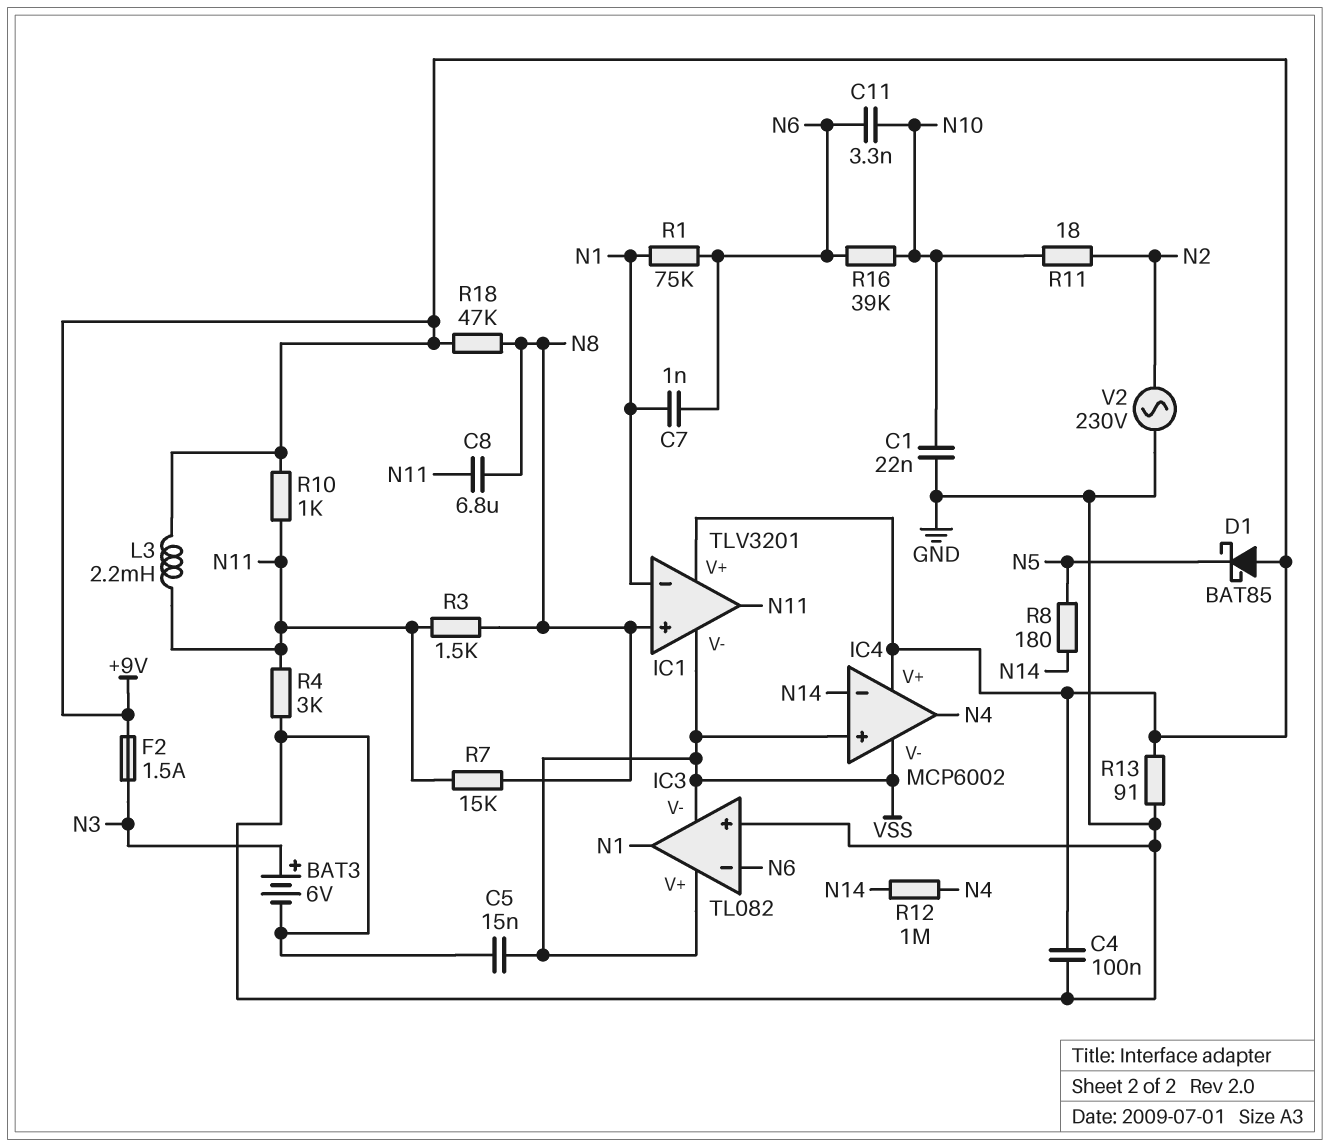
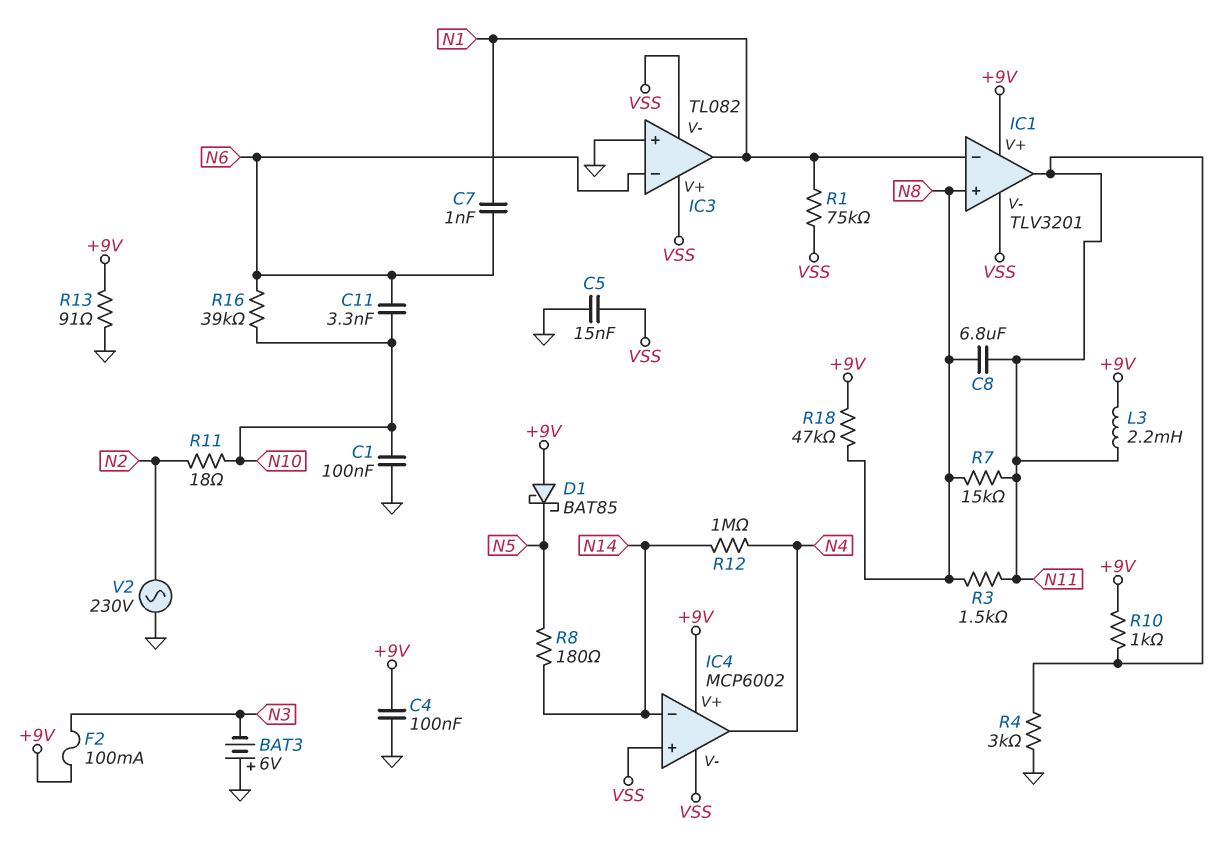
BAT3: 6V (plus N3, minus GND) -> 6V (plus GND, minus N3)
C1: 22nF (GND, N10) -> 100nF (GND, N10)
F2: 1.5A (+9V, N3) -> 100mA (+9V, N3)
R1: 75k (N1, N6) -> 75k (N1, VSS)

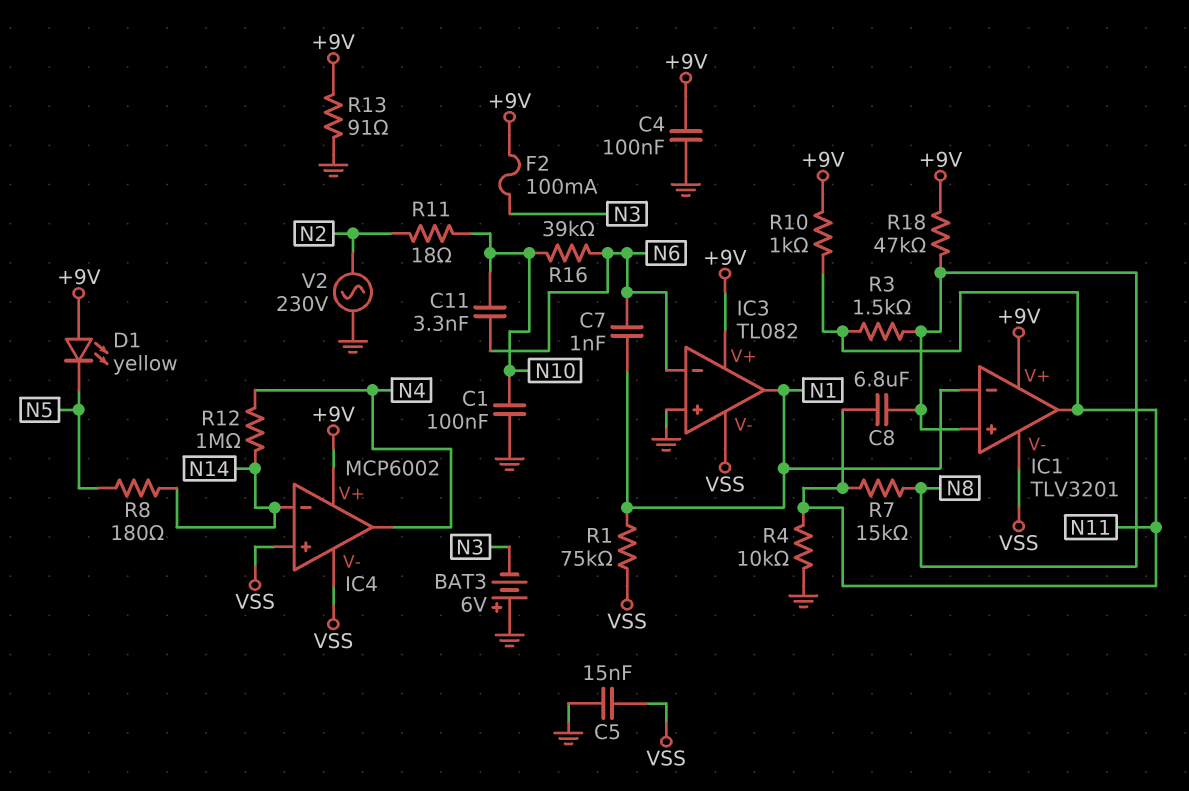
D1: schottky BAT85 (A +9V, K N5) -> LED yellow (A +9V, K N5)
IC3 pin V+: VSS -> +9V
L3: 2.2mH (+9V, N11) -> none
R4: 3k (GND, N11) -> 10k (GND, N11)

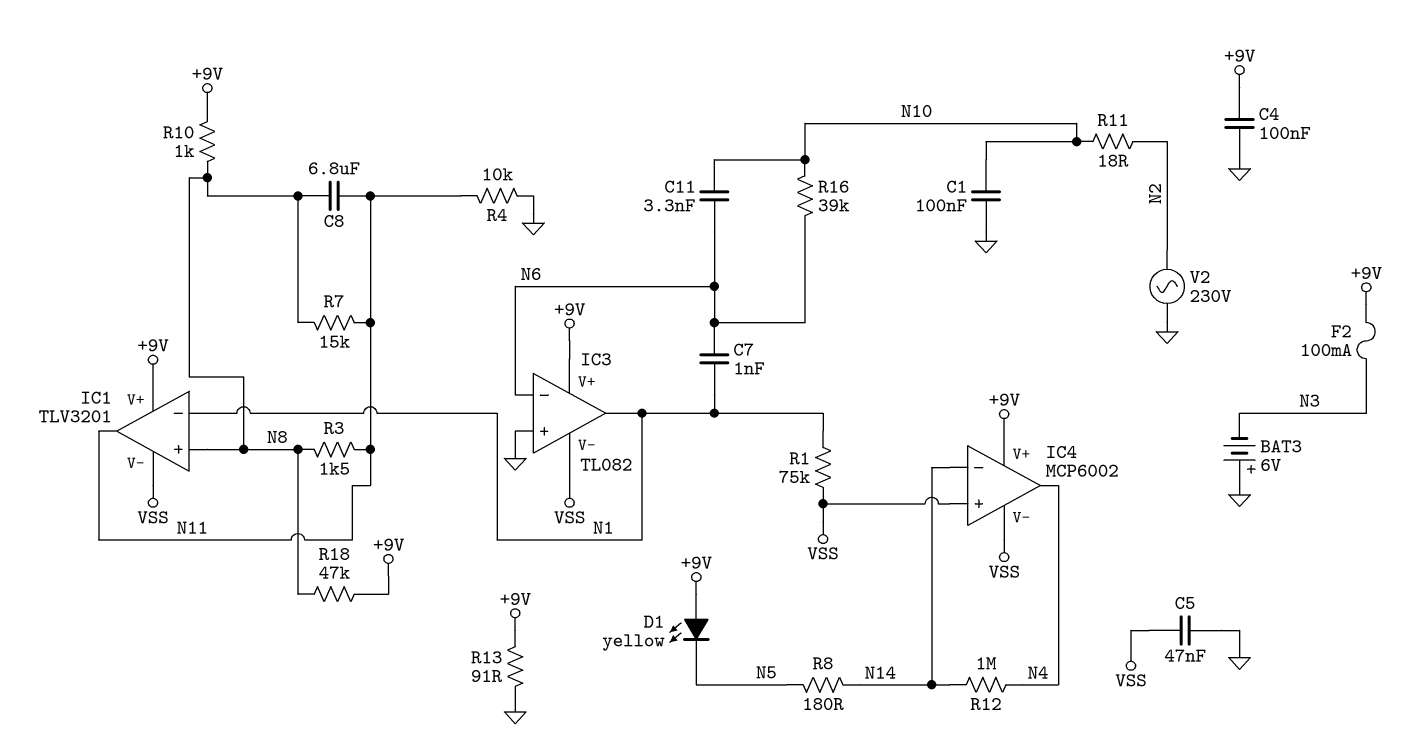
C5: 15nF (GND, VSS) -> 47nF (GND, VSS)
R10: 1k (+9V, N11) -> 1k (+9V, N8)

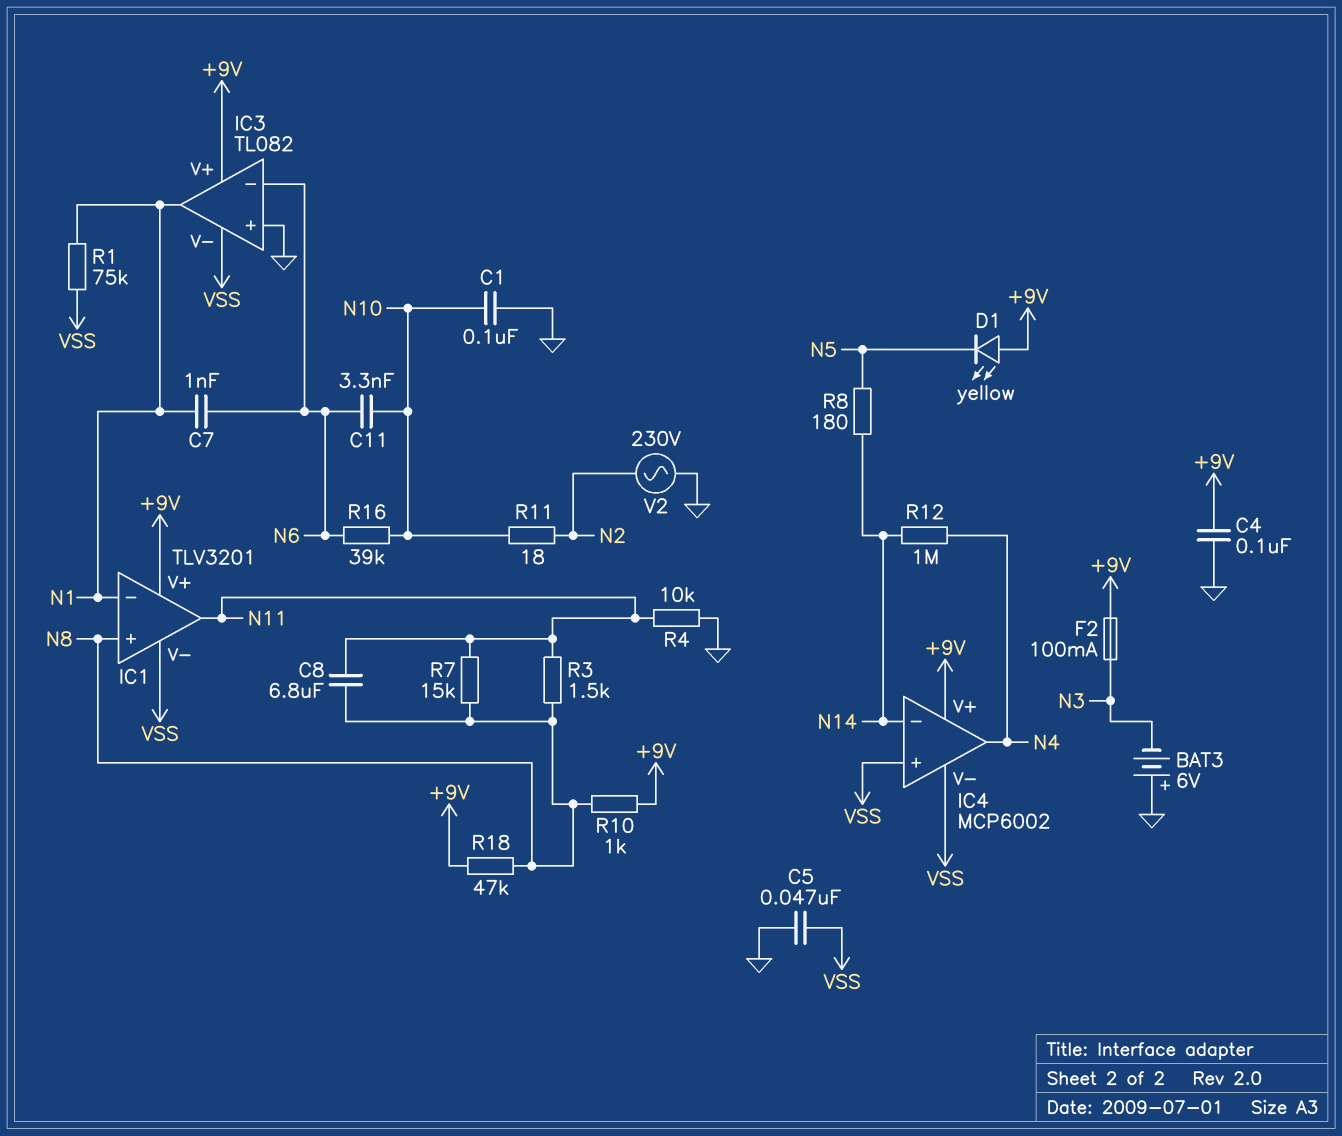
R13: 91 (+9V, GND) -> none

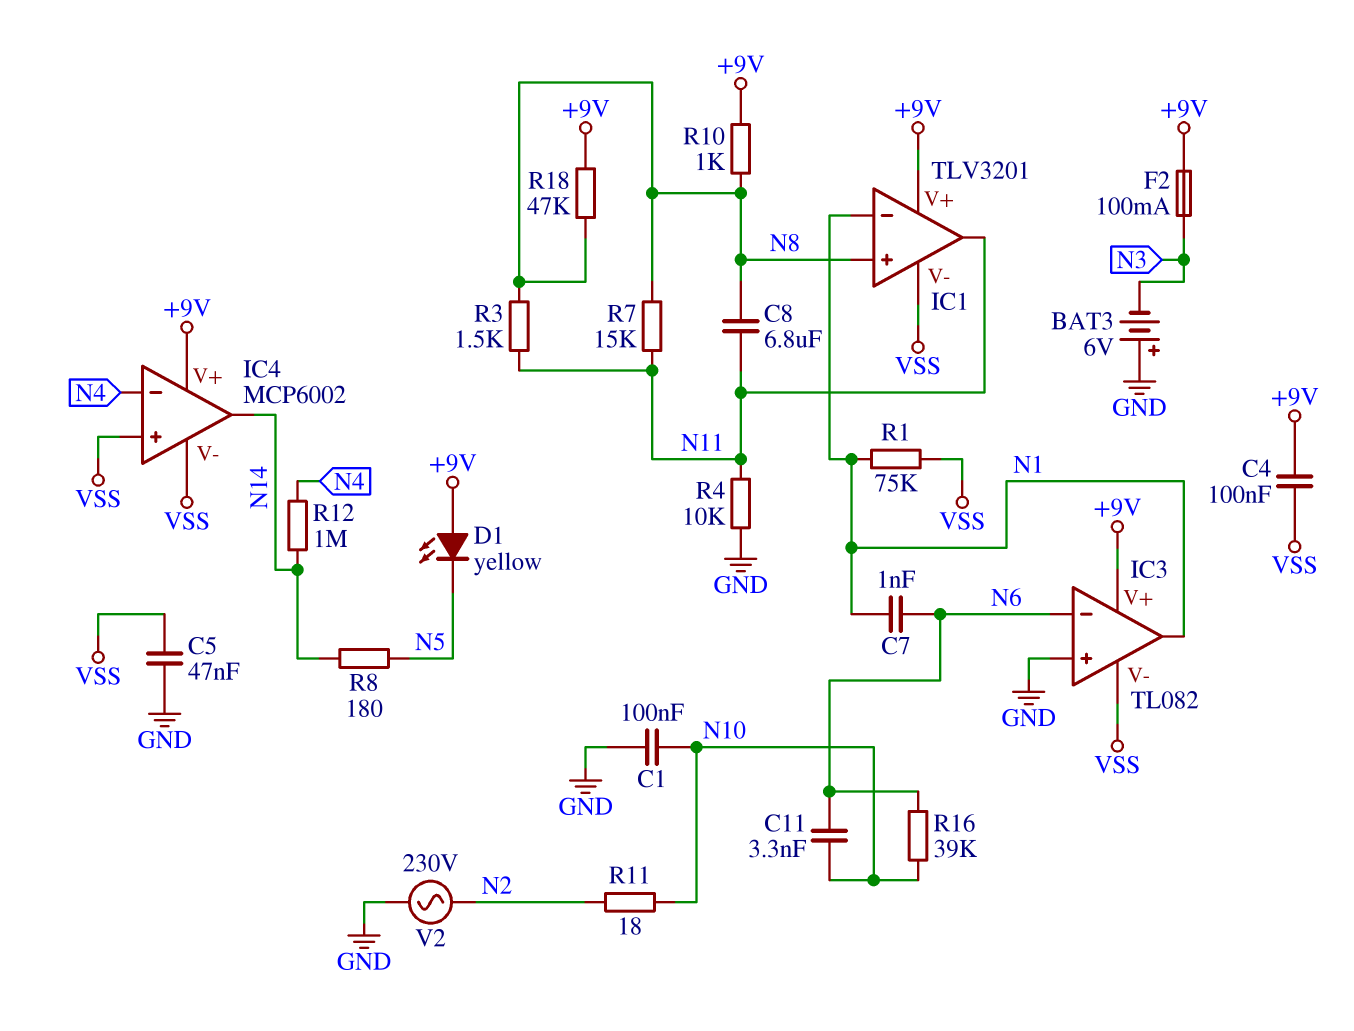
C4: 100nF (+9V, GND) -> 100nF (+9V, VSS)
IC4 pin in-: N14 -> N4
IC4 pin out: N4 -> N14

